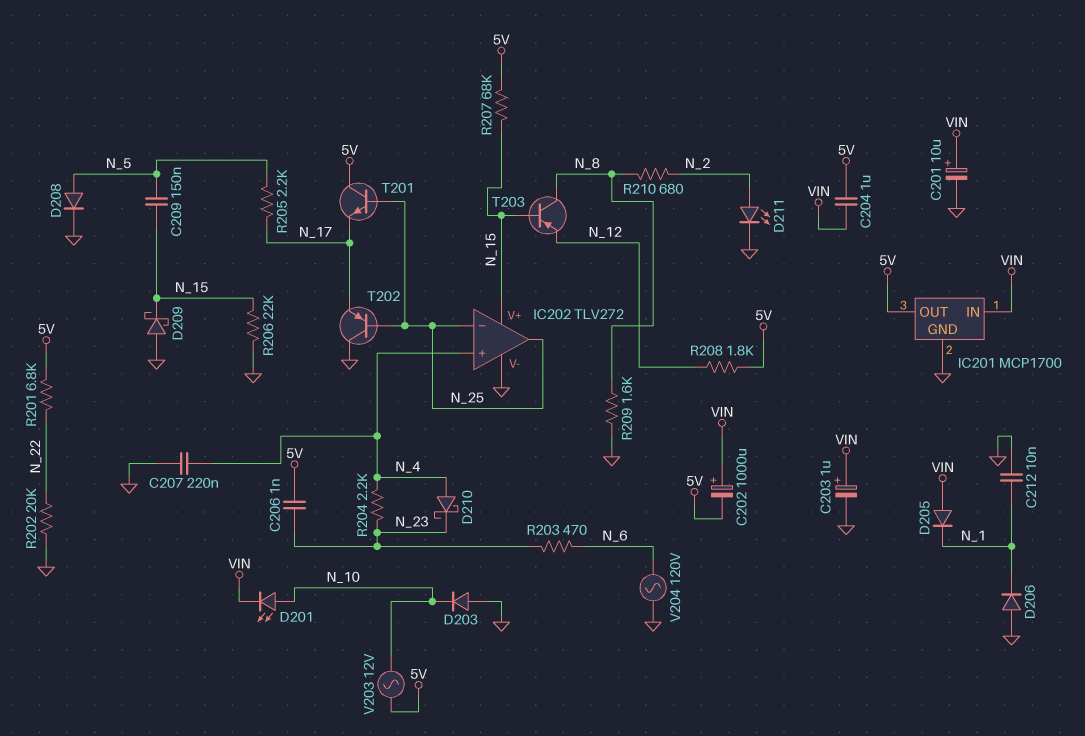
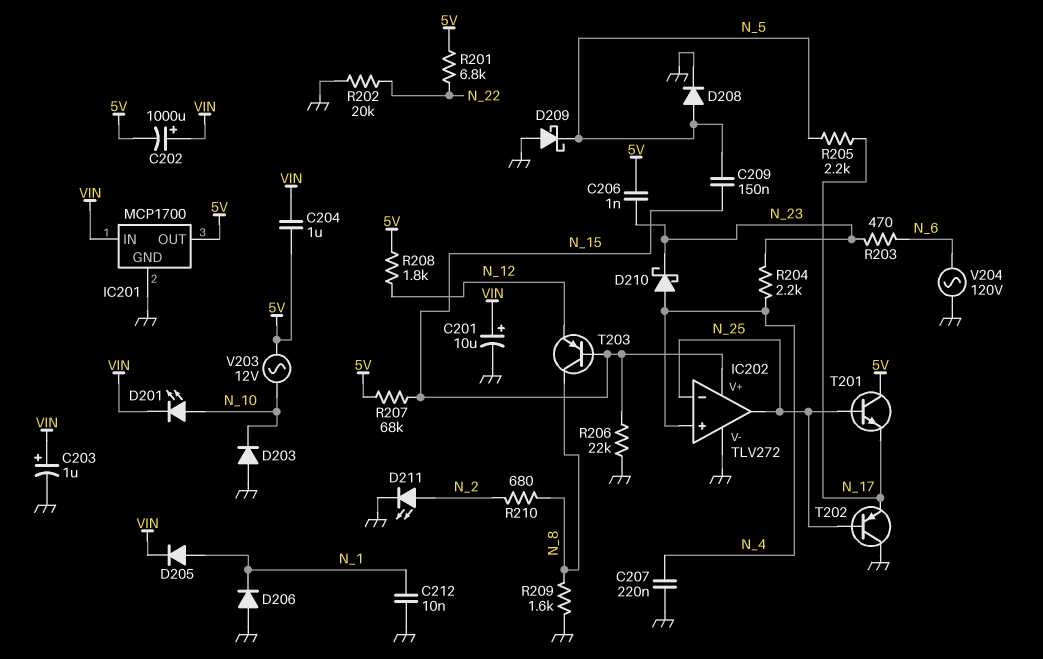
D205: diode (A VIN, K N_1) -> diode (A N_1, K VIN)
D209: schottky (A GND, K N_15) -> schottky (A GND, K N_5)

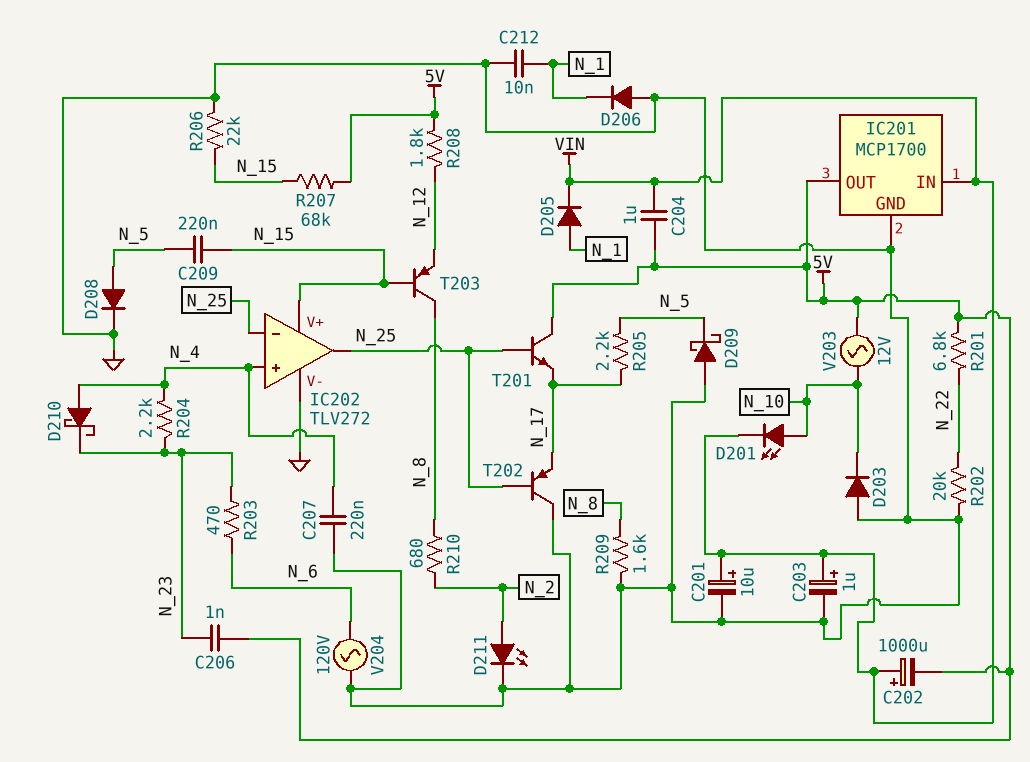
C209: 150nF (N_5, N_15) -> 220nF (N_5, N_15)

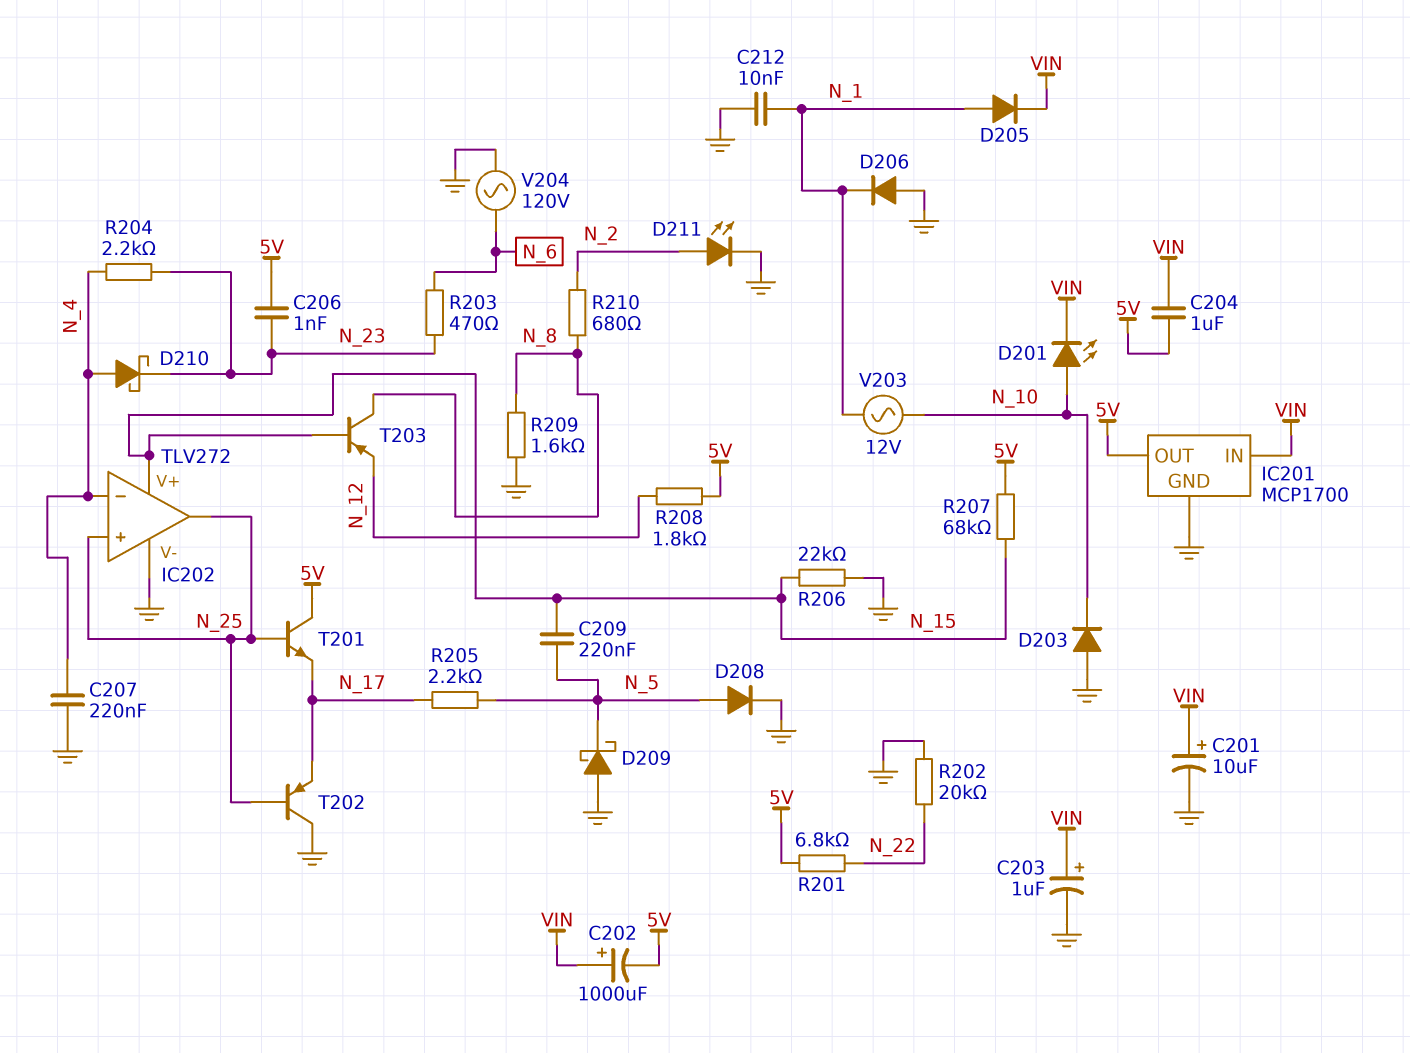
IC202 pin in+: N_4 -> N_25
IC202 pin in-: N_25 -> N_4
V203: AC 12V (5V, N_10) -> AC 12V (N_1, N_10)

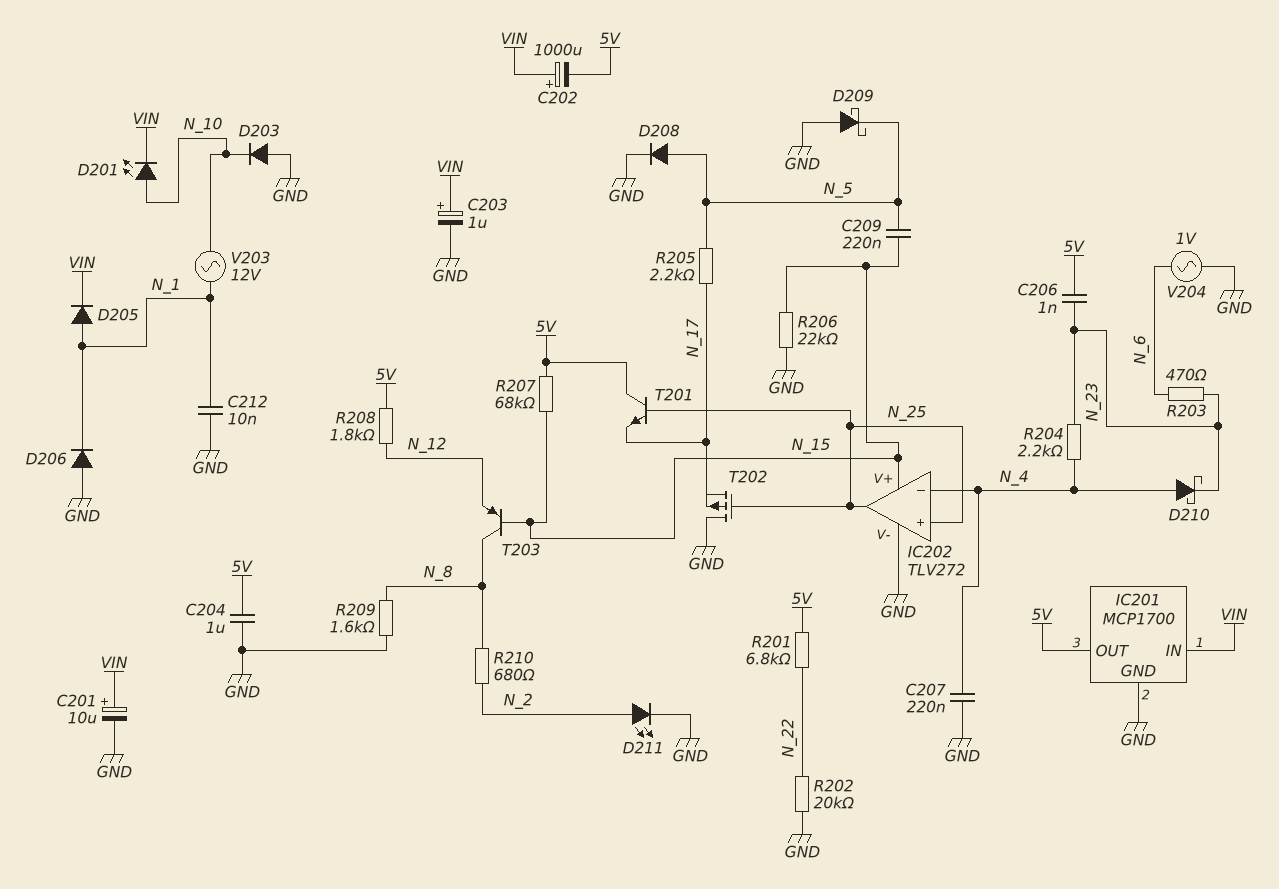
C204: 1uF (5V, VIN) -> 1uF (5V, GND)
T202: PNP (B N_25, C GND, E N_17) -> PMOS (G N_25, D GND, S N_17)
V204: AC 120V (GND, N_6) -> AC 1V (GND, N_6)

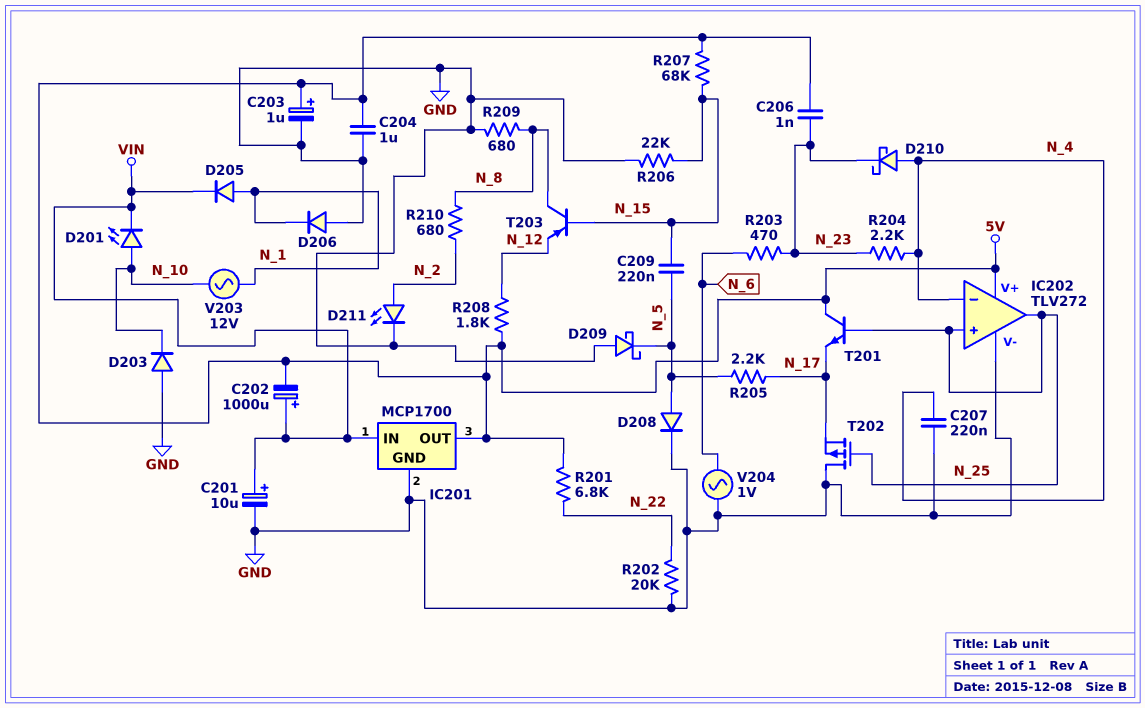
C203: 1uF (plus VIN, minus GND) -> 1uF (plus 5V, minus GND)
C212: 10nF (GND, N_1) -> none
IC202 pin V+: N_15 -> 5V
R209: 1.6k (GND, N_8) -> 680 (GND, N_8)

